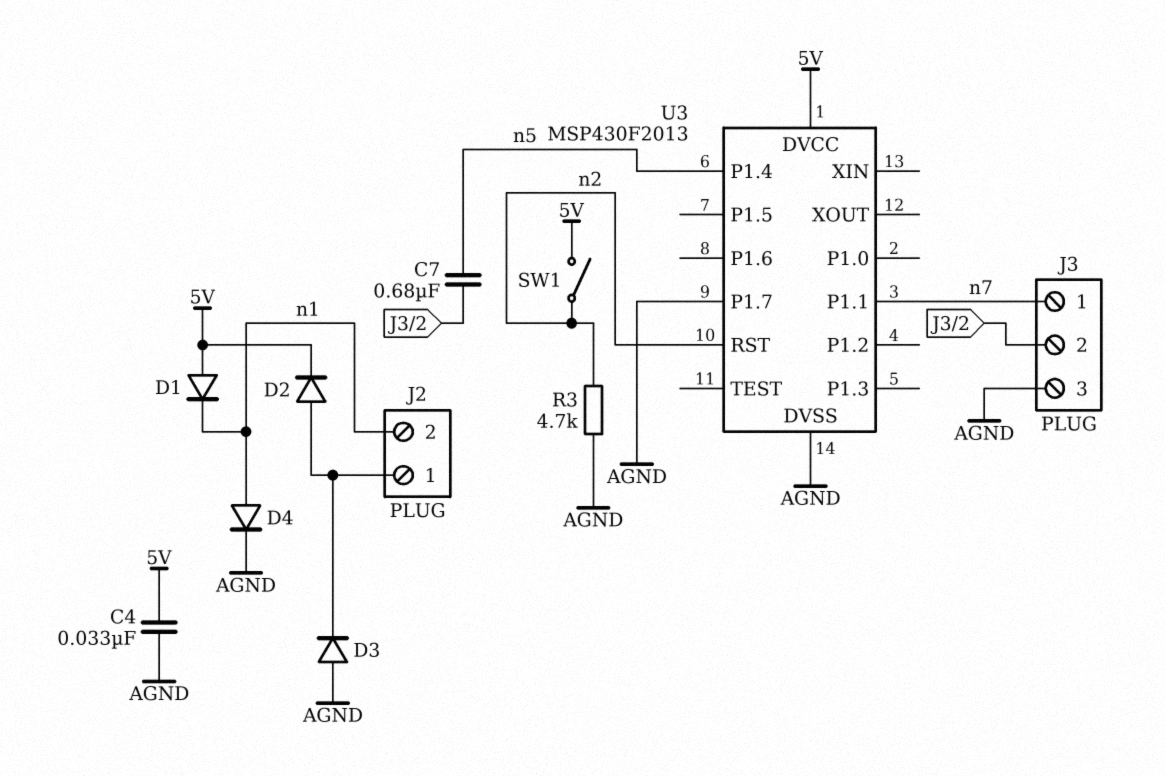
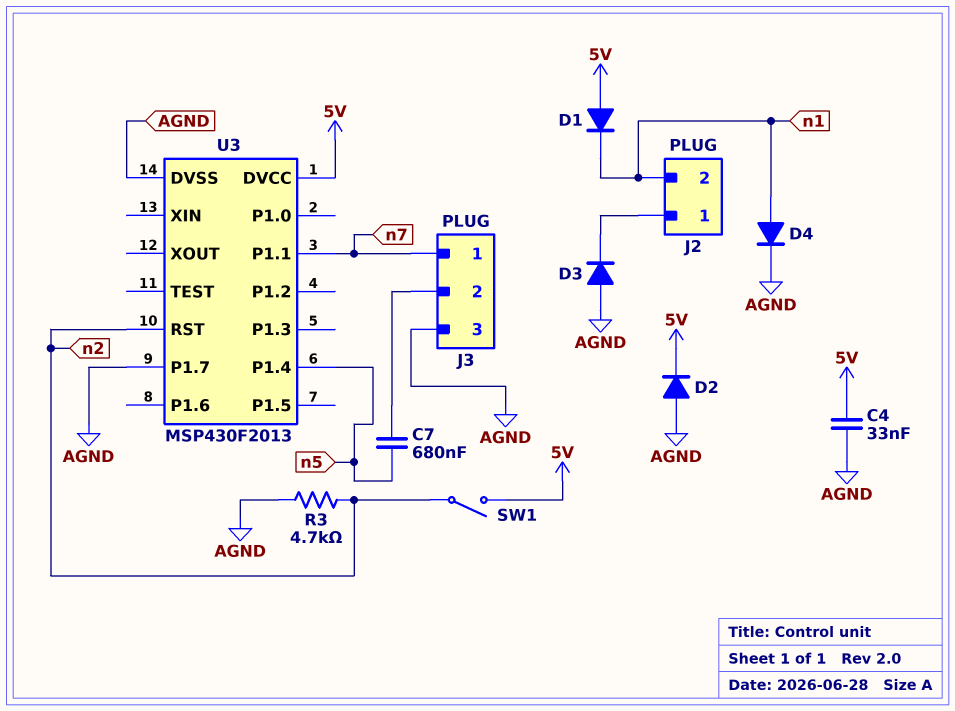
D2: diode (A J2/1, K 5V) -> diode (A AGND, K 5V)

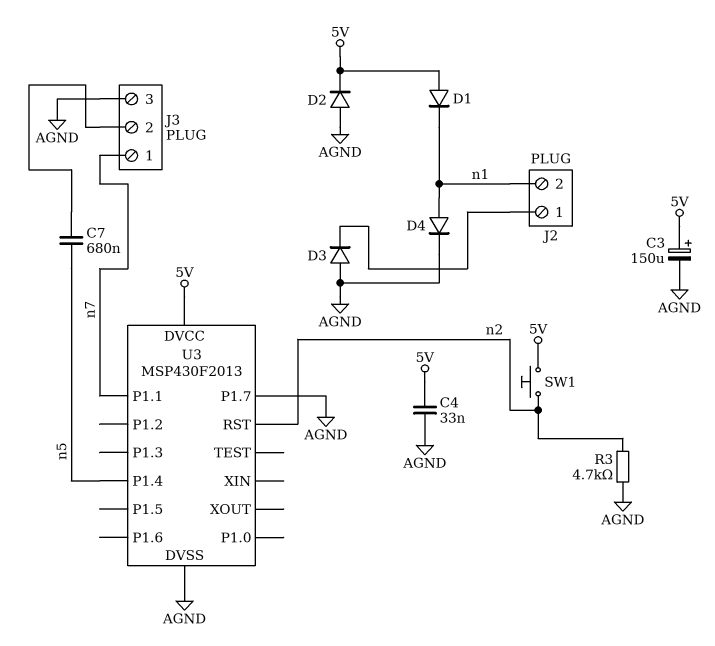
C3: none -> 150uF (plus 5V, minus AGND)
SW1: switch (5V, n2) -> button (5V, n2)

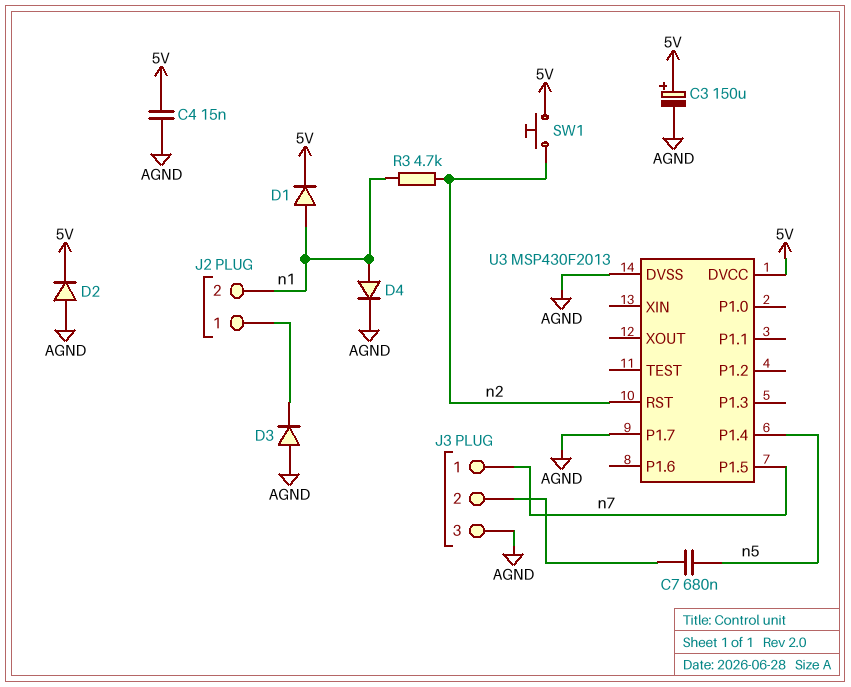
C4: 33nF (5V, AGND) -> 15nF (5V, AGND)
D1: diode (A 5V, K n1) -> diode (A n1, K 5V)
R3: 4.7k (AGND, n2) -> 4.7k (n1, n2)
U3 pin P1.1: n7 -> none
U3 pin P1.5: none -> n7

